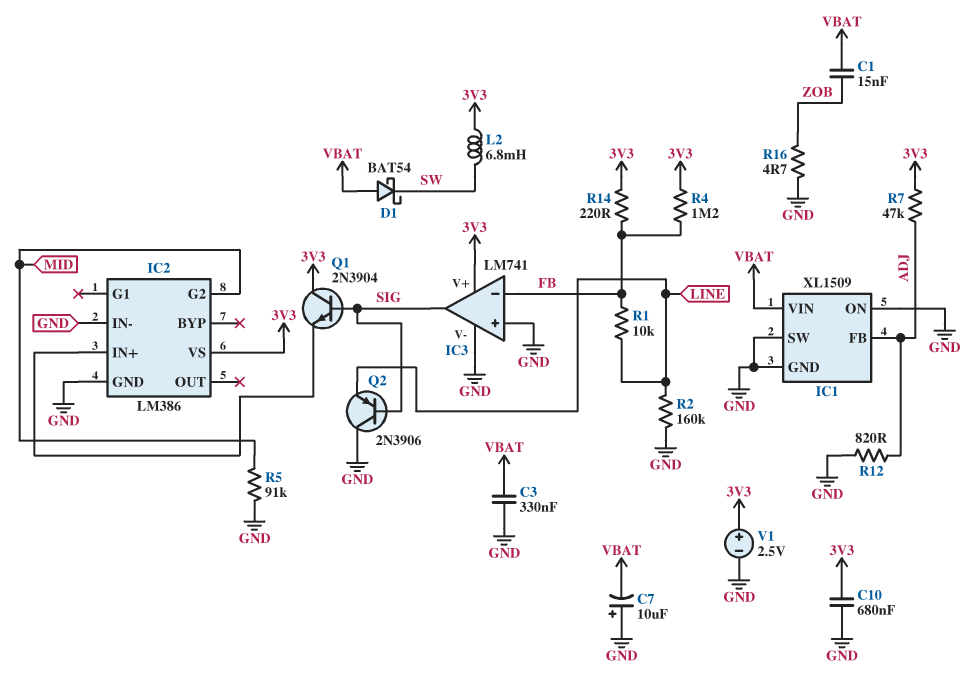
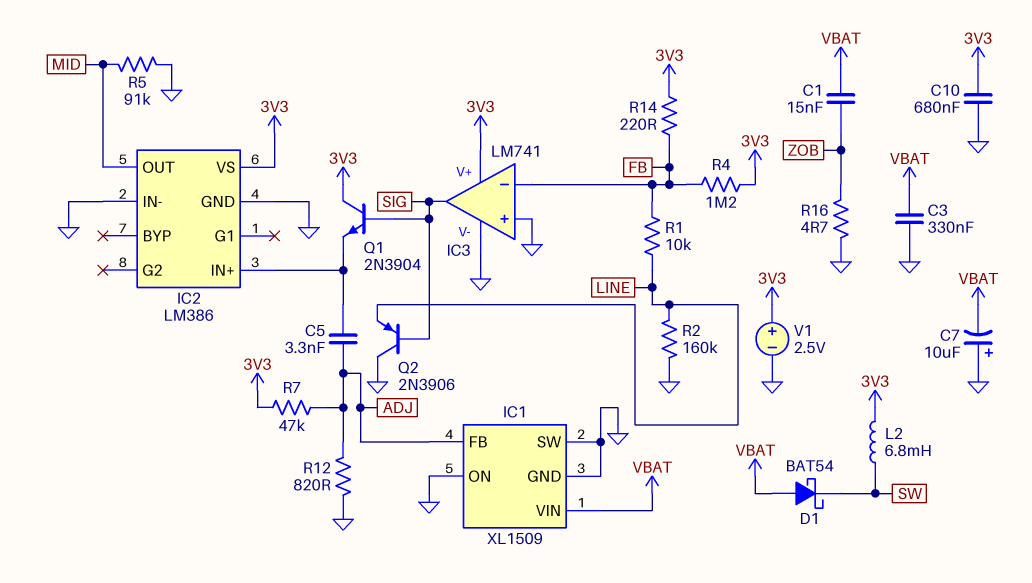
C5: none -> 3.3nF (ADJ, IC2/IN+)
IC2 pin G2: MID -> none
IC2 pin OUT: none -> MID

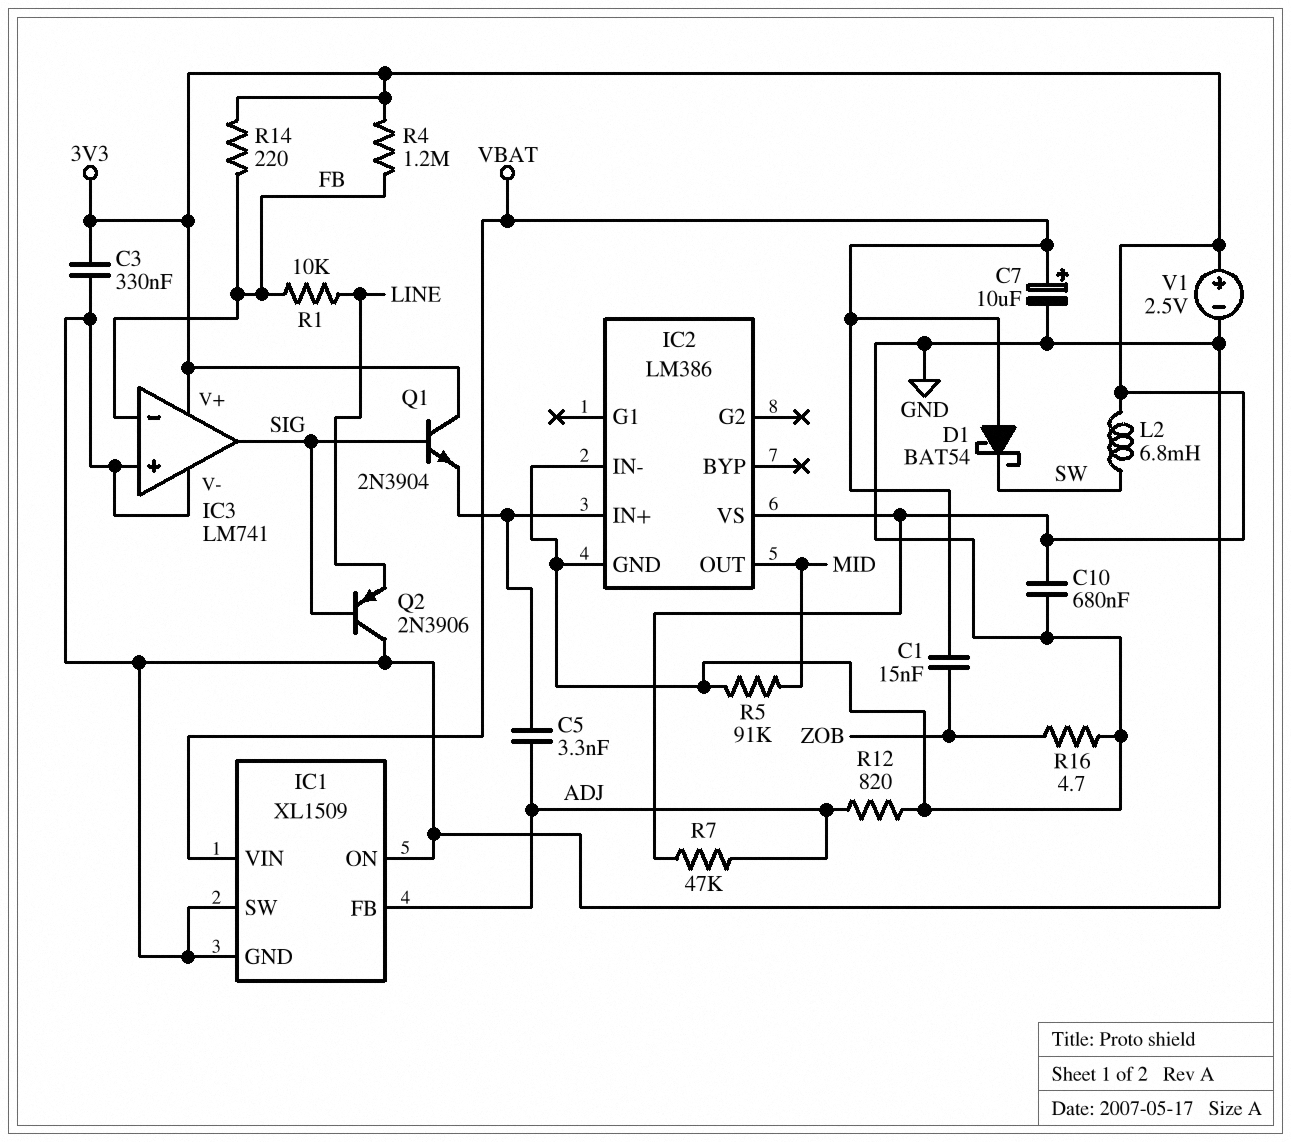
C3: 330nF (GND, VBAT) -> 330nF (3V3, GND)
C7: 10uF (plus GND, minus VBAT) -> 10uF (plus VBAT, minus GND)
R2: 160k (GND, LINE) -> none

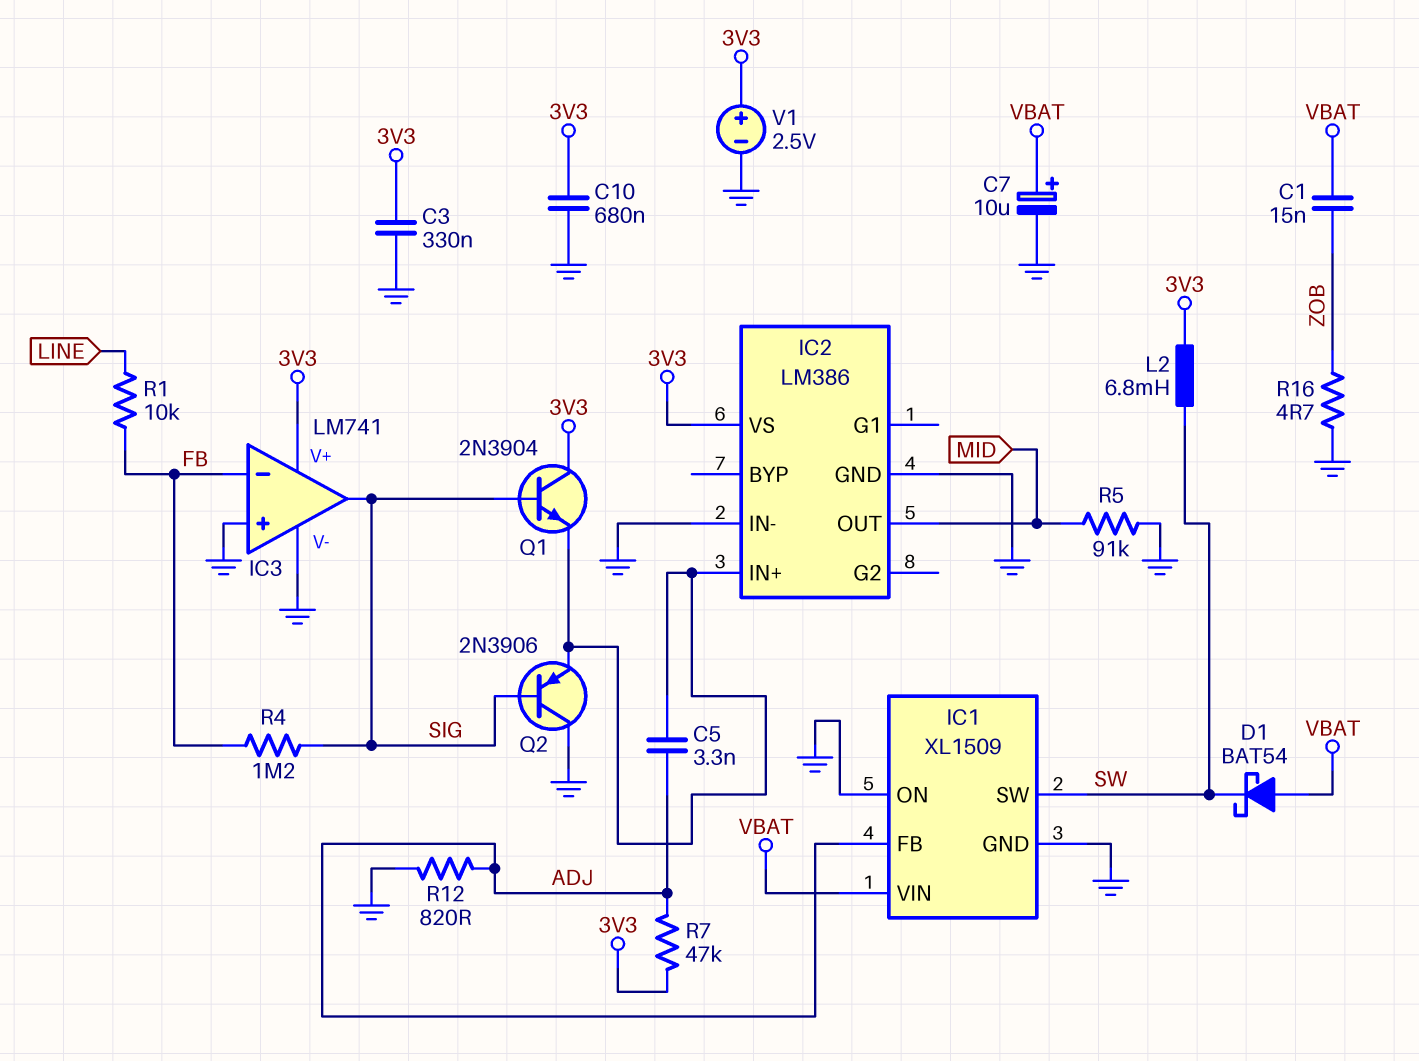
IC1 pin SW: GND -> SW
Q2: PNP 2N3906 (B SIG, C GND, E LINE) -> PNP 2N3906 (B SIG, C GND, E IC2/IN+)
R4: 1.2M (3V3, FB) -> 1.2M (FB, SIG)
R14: 220 (3V3, FB) -> none

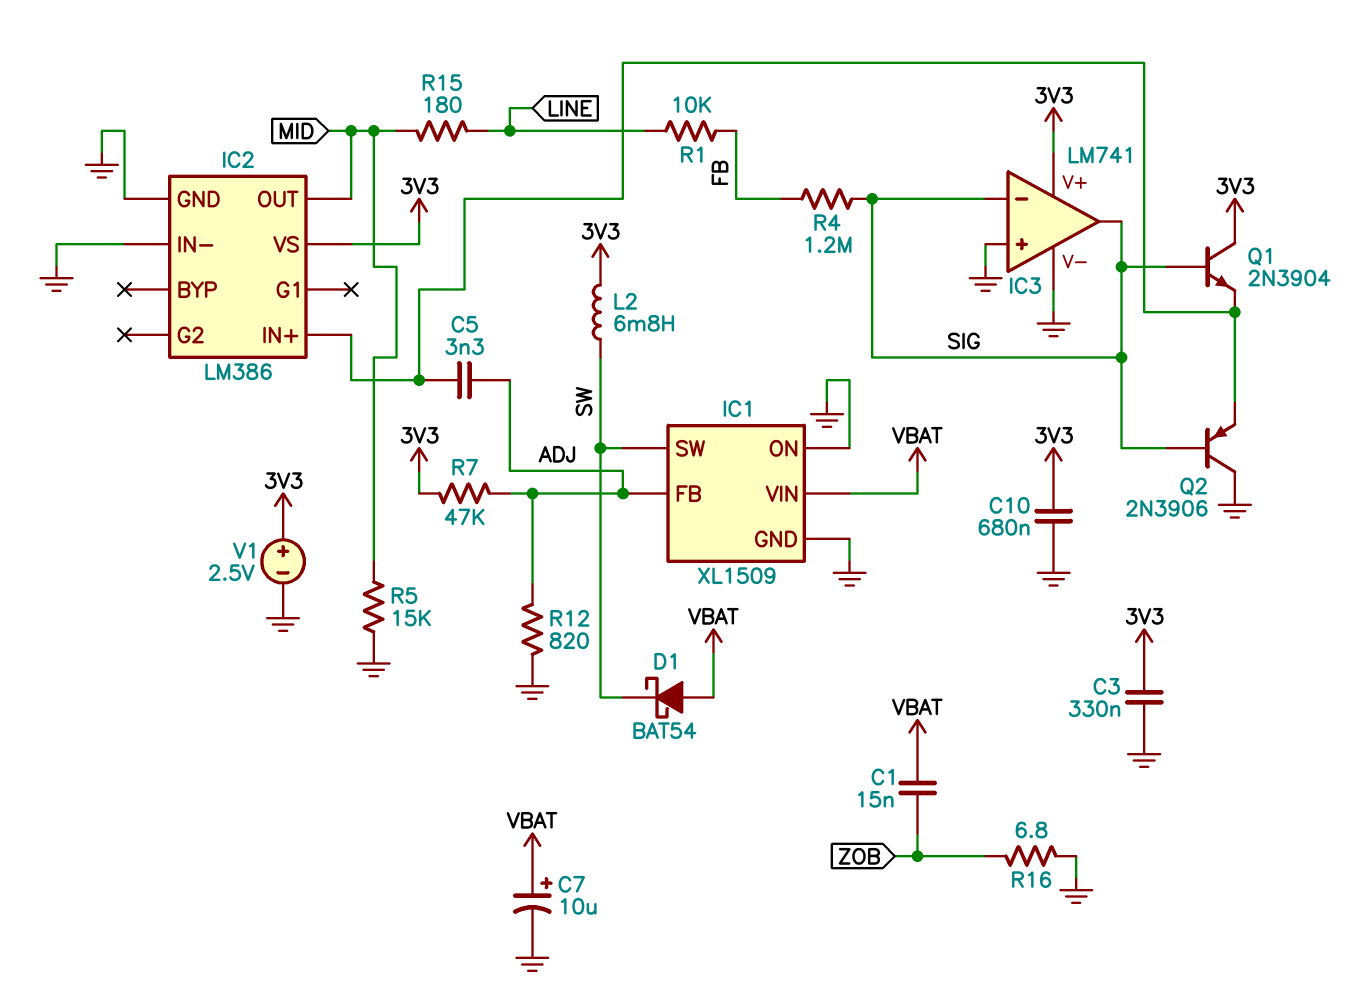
IC3 pin in-: FB -> SIG
R5: 91k (GND, MID) -> 15k (GND, MID)
R15: none -> 180 (LINE, MID)
R16: 4.7 (GND, ZOB) -> 6.8 (GND, ZOB)

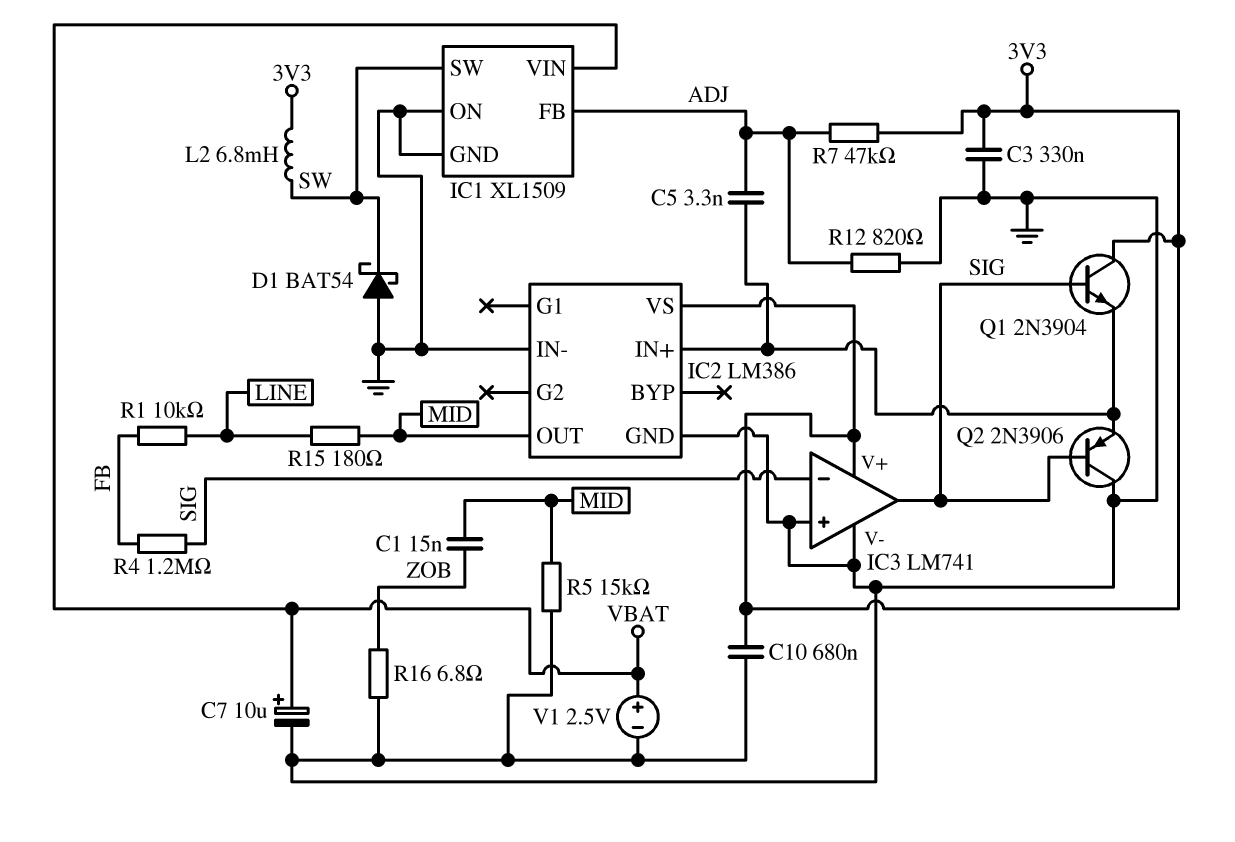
C1: 15nF (VBAT, ZOB) -> 15nF (MID, ZOB)
D1: schottky BAT54 (A VBAT, K SW) -> schottky BAT54 (A GND, K SW)
V1: 2.5V (plus 3V3, minus GND) -> 2.5V (plus VBAT, minus GND)

